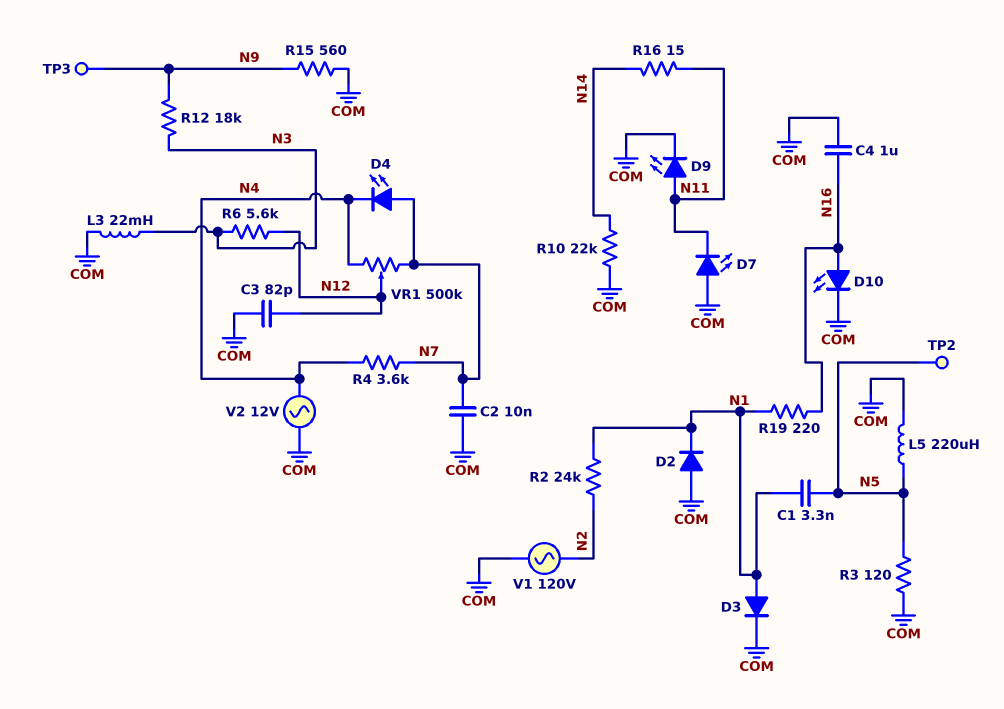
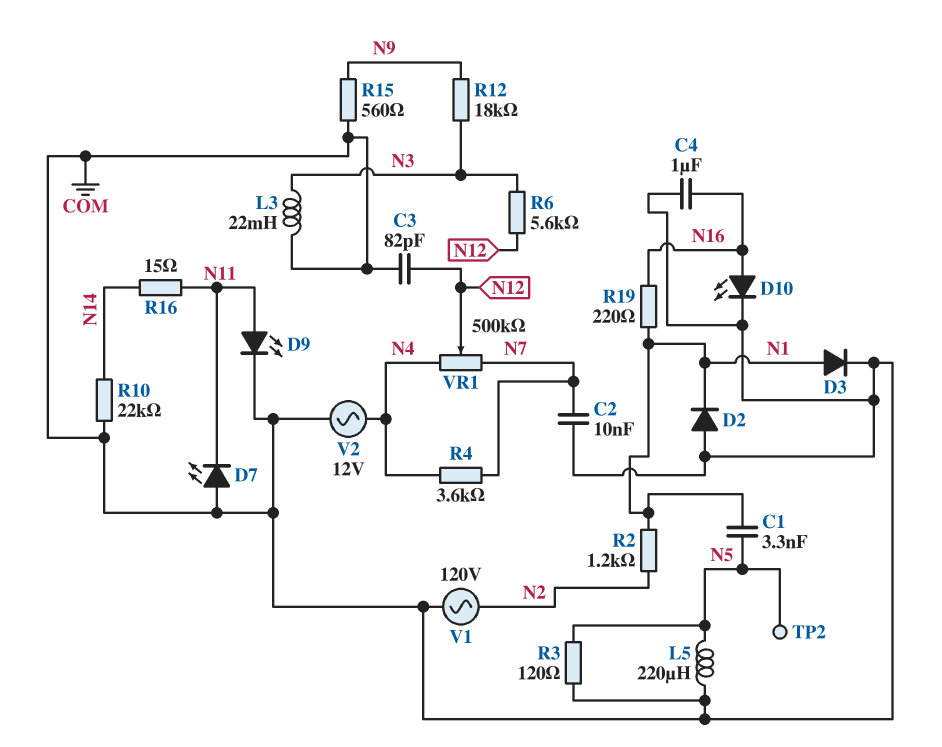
D4: LED (A N7, K N4) -> none
R2: 24k (N1, N2) -> 1.2k (N1, N2)
TP3: test point (N9) -> none

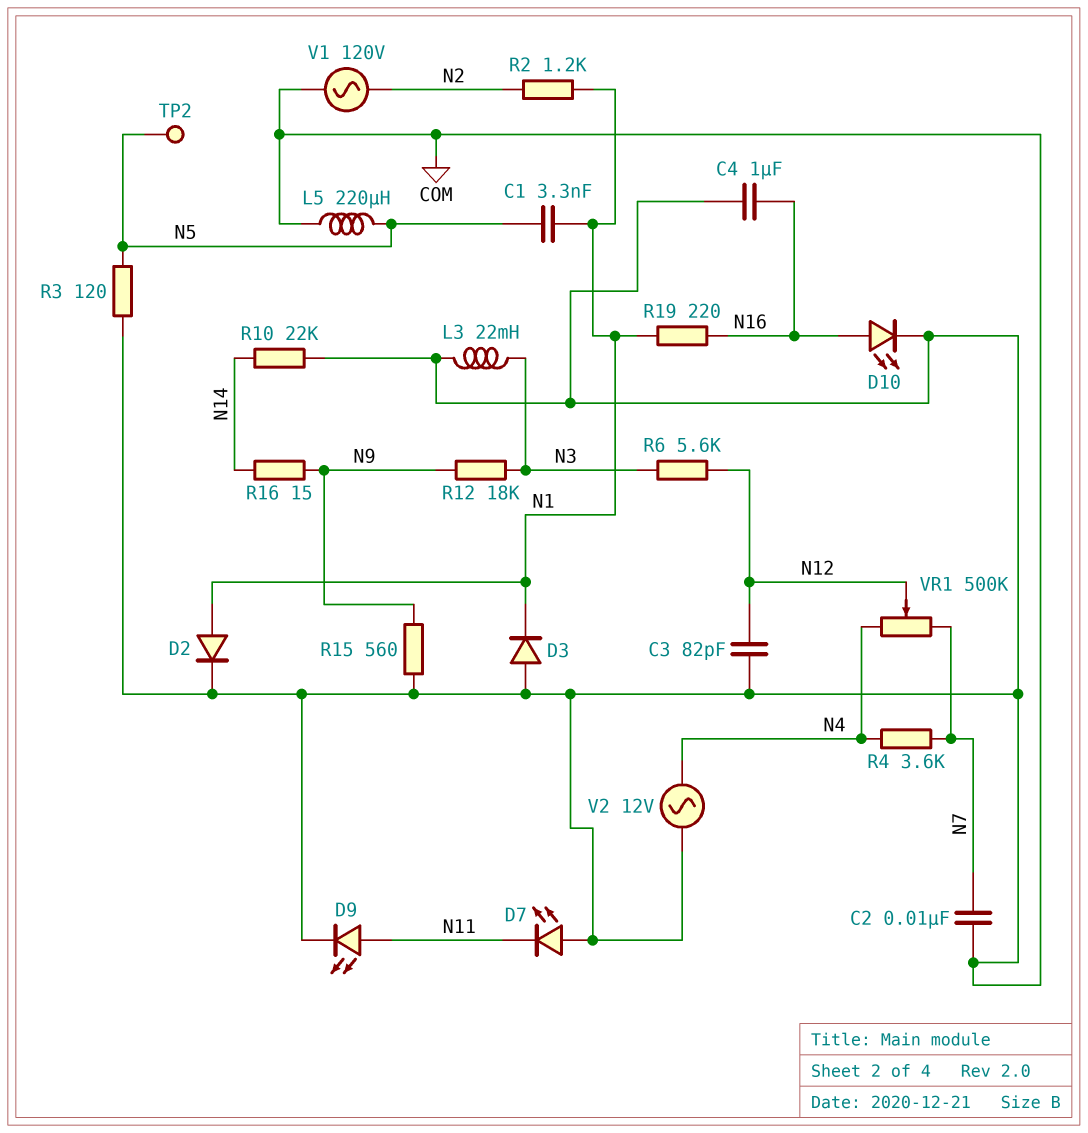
D2: diode (A COM, K N1) -> diode (A N1, K COM)
D3: diode (A N1, K COM) -> diode (A COM, K N1)
R16: 15 (N11, N14) -> 15 (N9, N14)

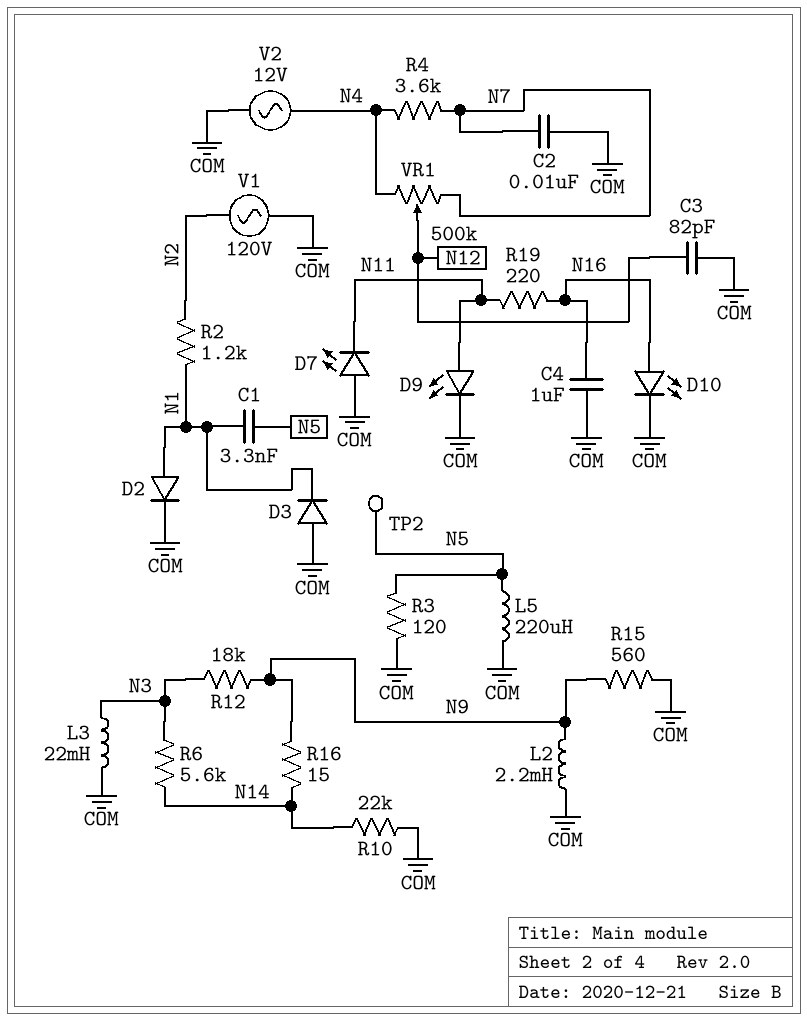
L2: none -> 2.2mH (COM, N9)
R6: 5.6k (N3, N12) -> 5.6k (N3, N14)
R19: 220 (N1, N16) -> 220 (N11, N16)

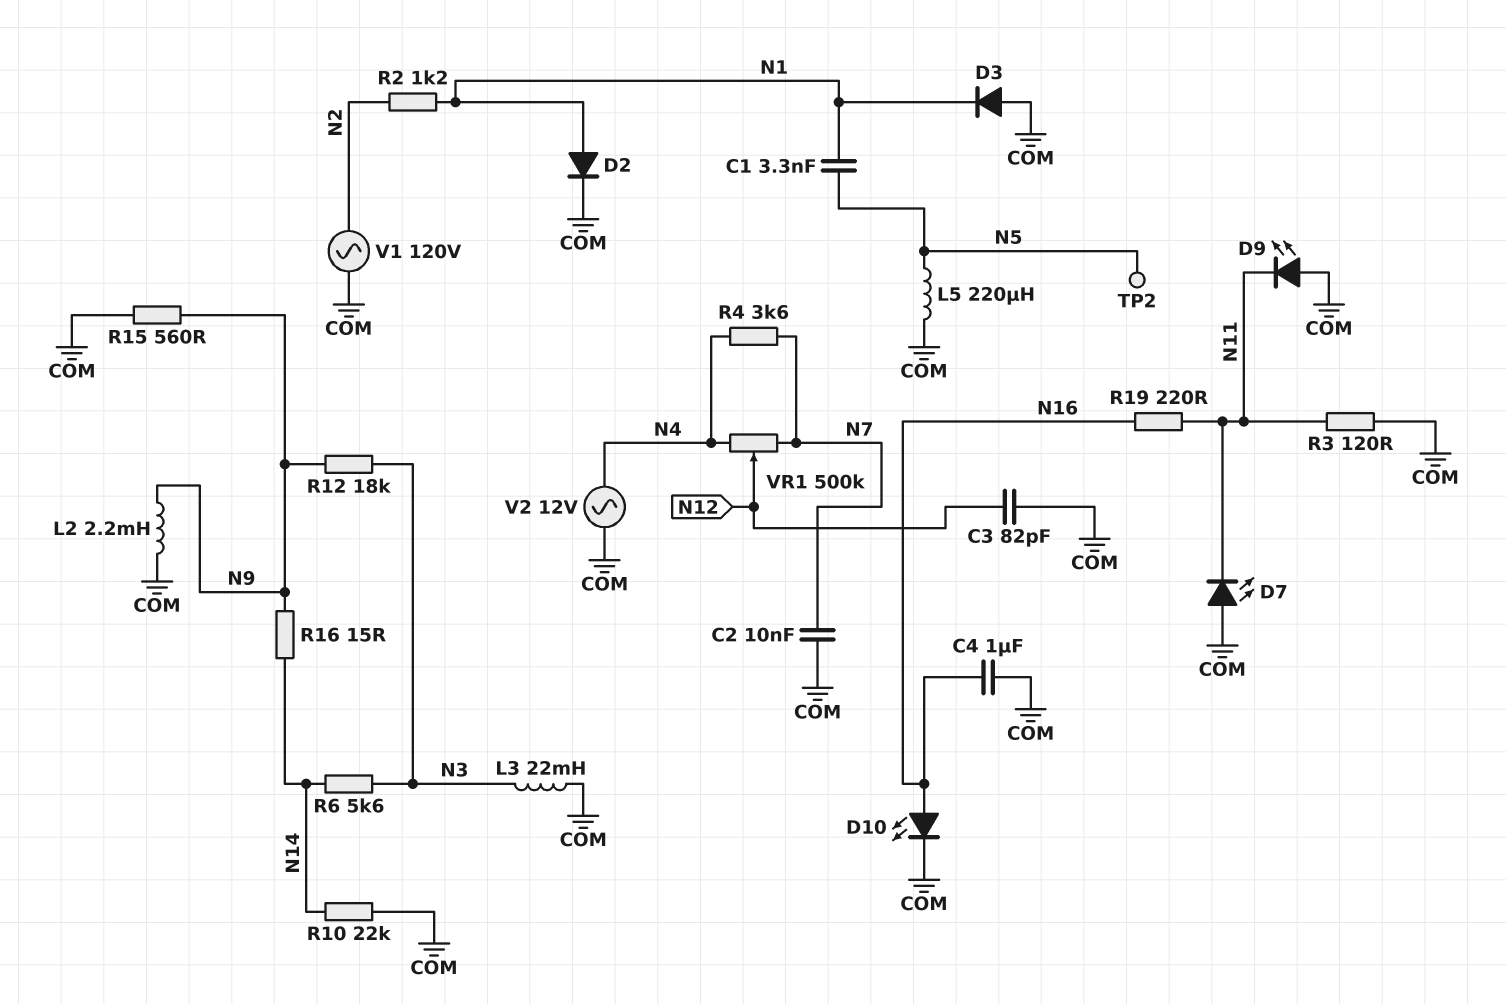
D9: LED (A N11, K COM) -> LED (A COM, K N11)
R3: 120 (COM, N5) -> 120 (COM, N11)

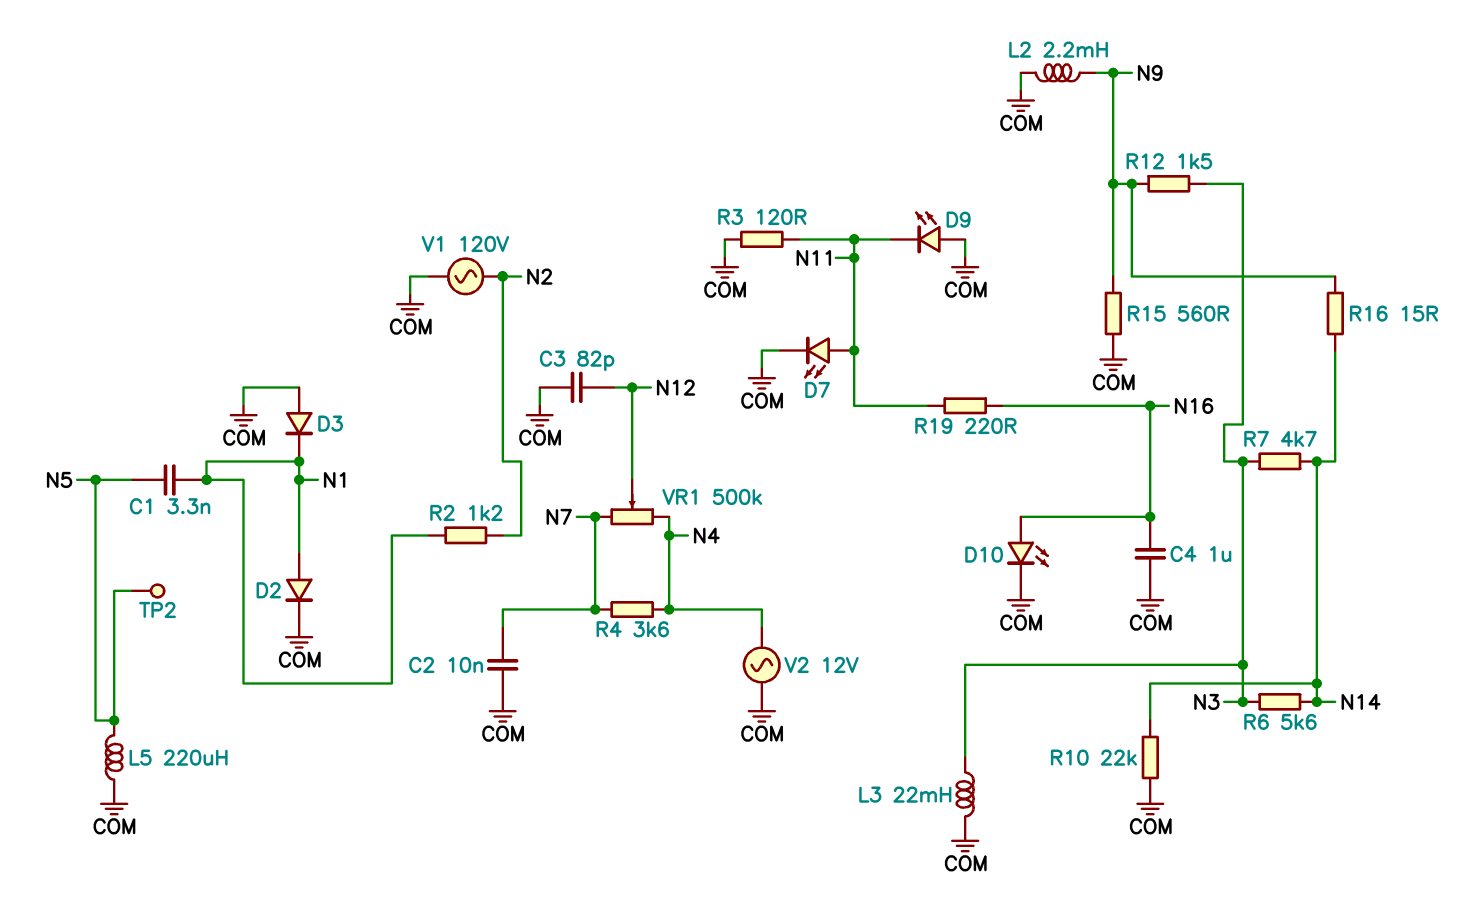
D7: LED (A COM, K N11) -> LED (A N11, K COM)
R7: none -> 4.7k (N3, N14)
R12: 18k (N3, N9) -> 1.5k (N3, N9)

